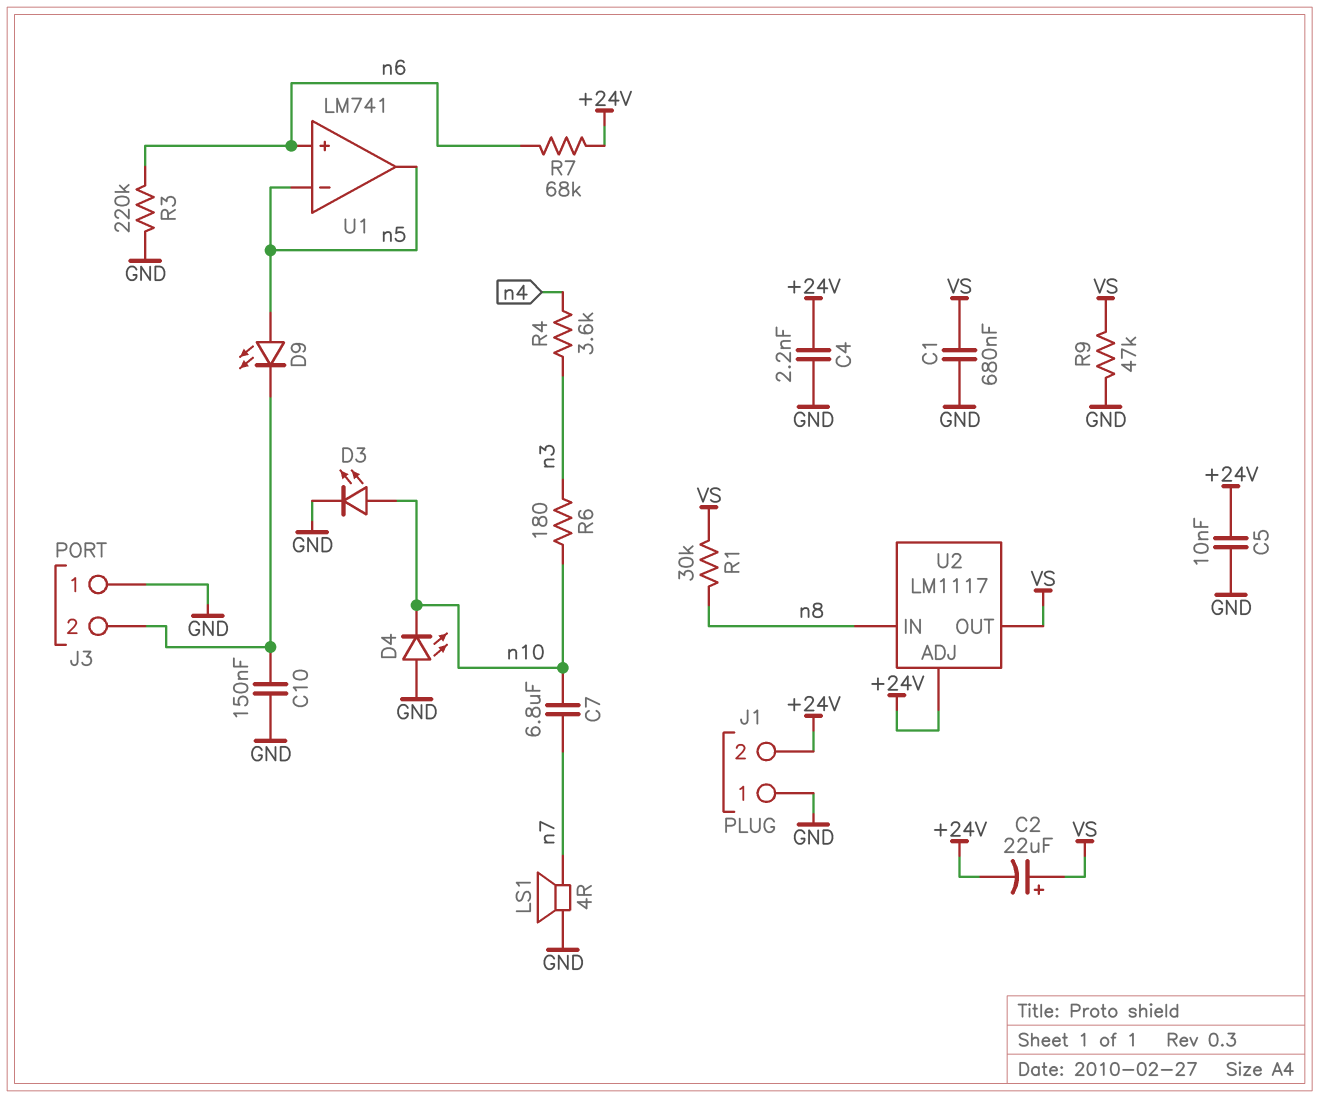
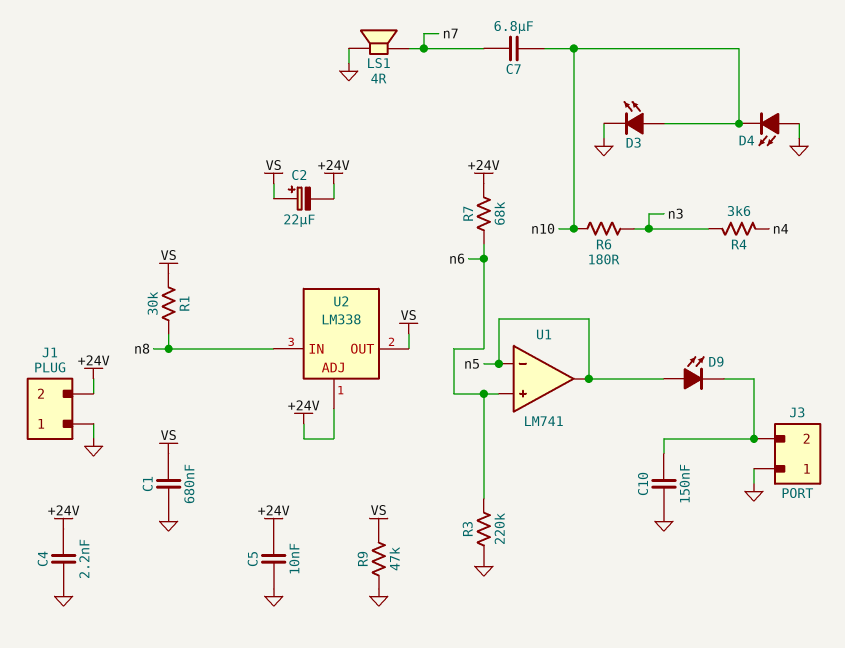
U2: LM1117 -> LM338

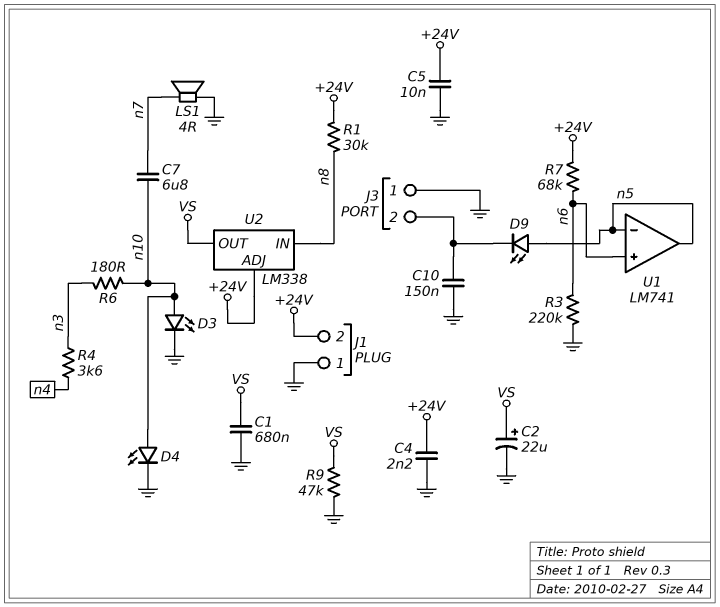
C2: 22uF (plus VS, minus +24V) -> 22uF (plus VS, minus GND)
D4: LED (A GND, K n10) -> LED (A n10, K GND)
R1: 30k (VS, n8) -> 30k (+24V, n8)

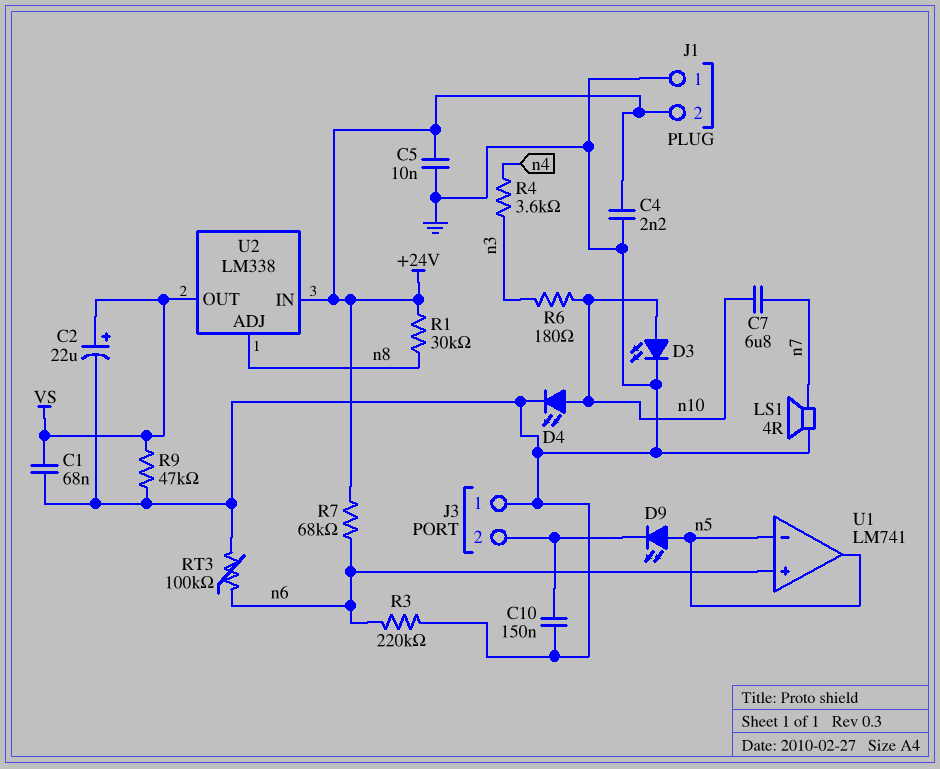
C1: 680nF (GND, VS) -> 68nF (GND, VS)
RT3: none -> 100k (GND, n6)
U2 pin ADJ: +24V -> n8
U2 pin IN: n8 -> +24V

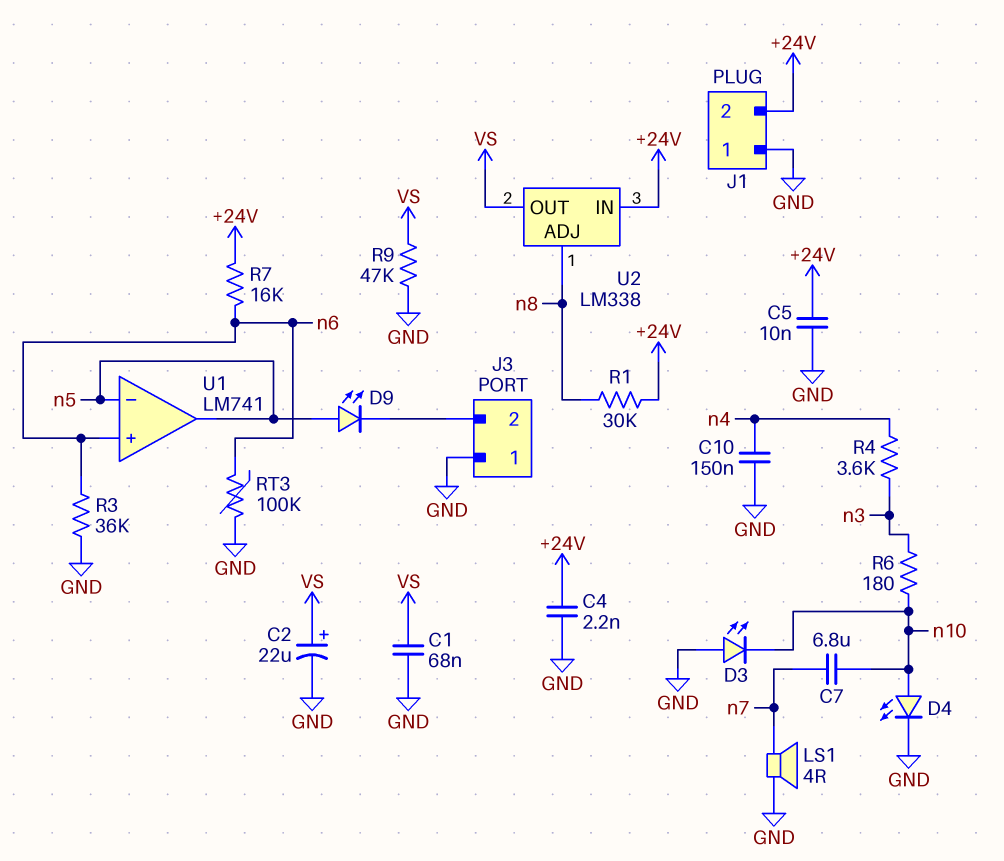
C10: 150nF (GND, J3/2) -> 150nF (GND, n4)
D3: LED (A n10, K GND) -> LED (A GND, K n10)
R3: 220k (GND, n6) -> 36k (GND, n6)
R7: 68k (+24V, n6) -> 16k (+24V, n6)

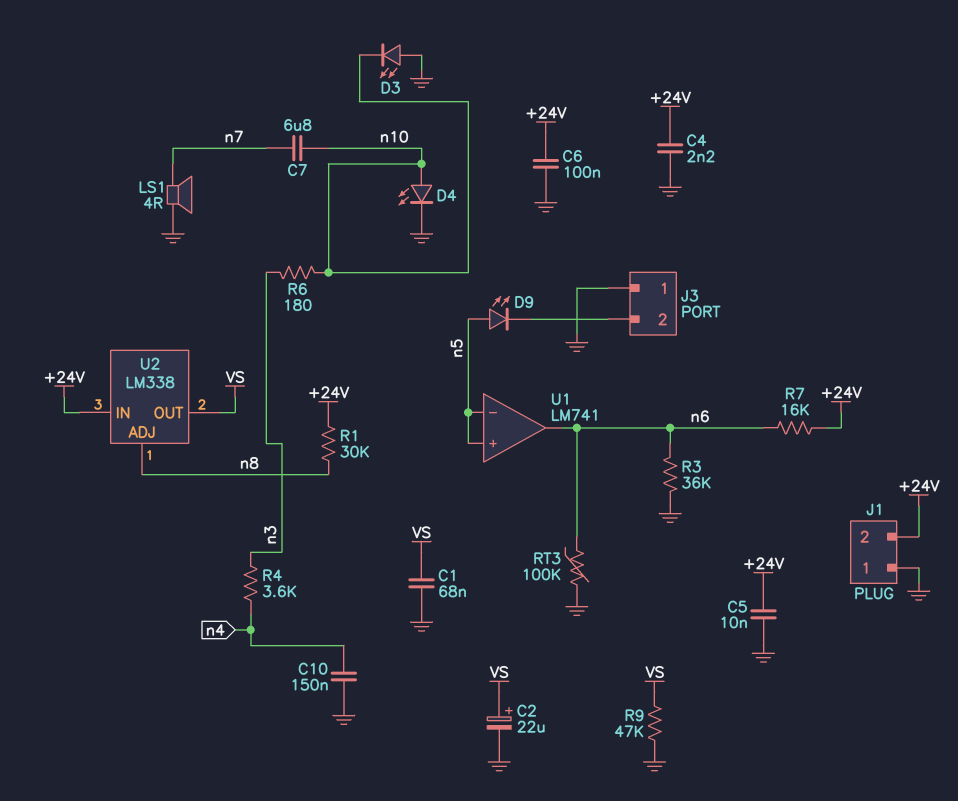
C6: none -> 100nF (+24V, GND)
U1 pin in+: n6 -> n5
U1 pin out: n5 -> n6

